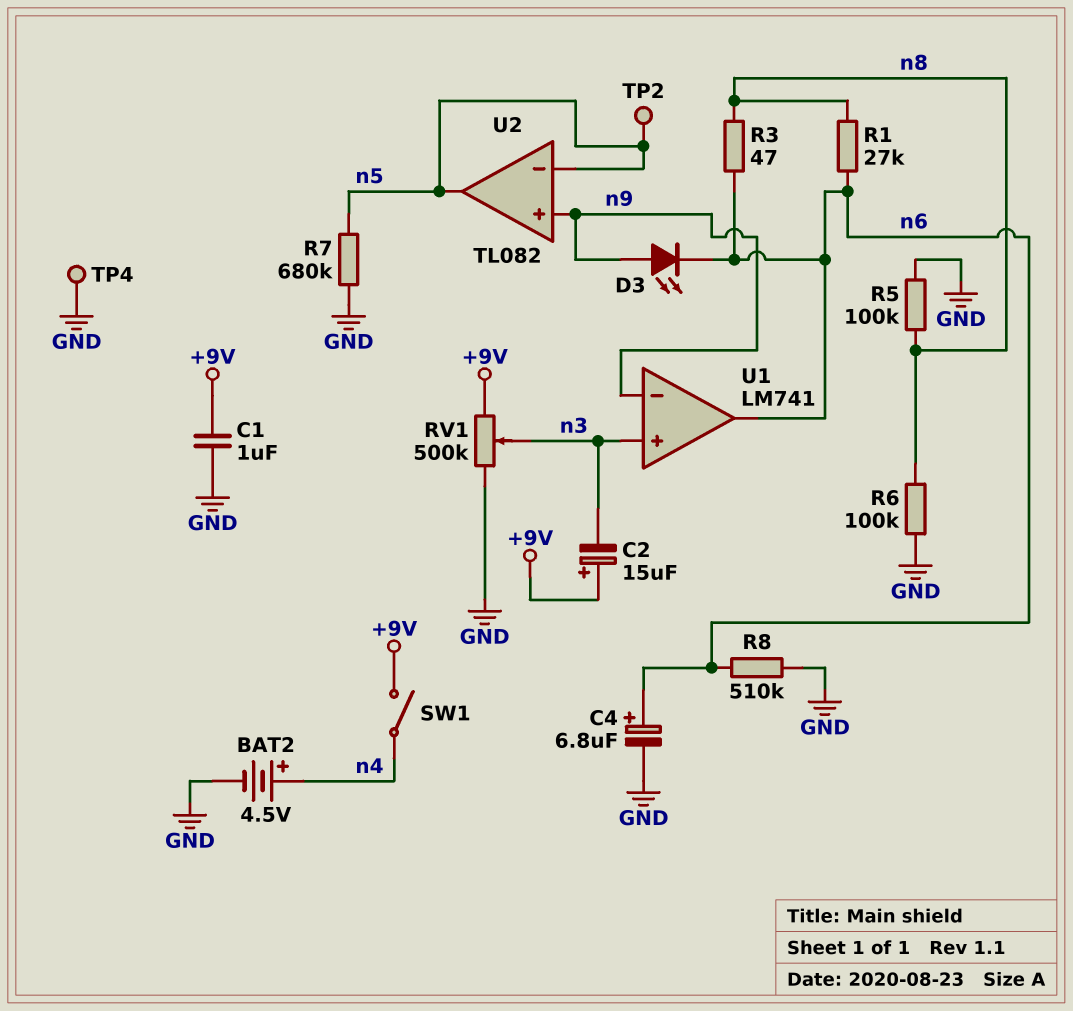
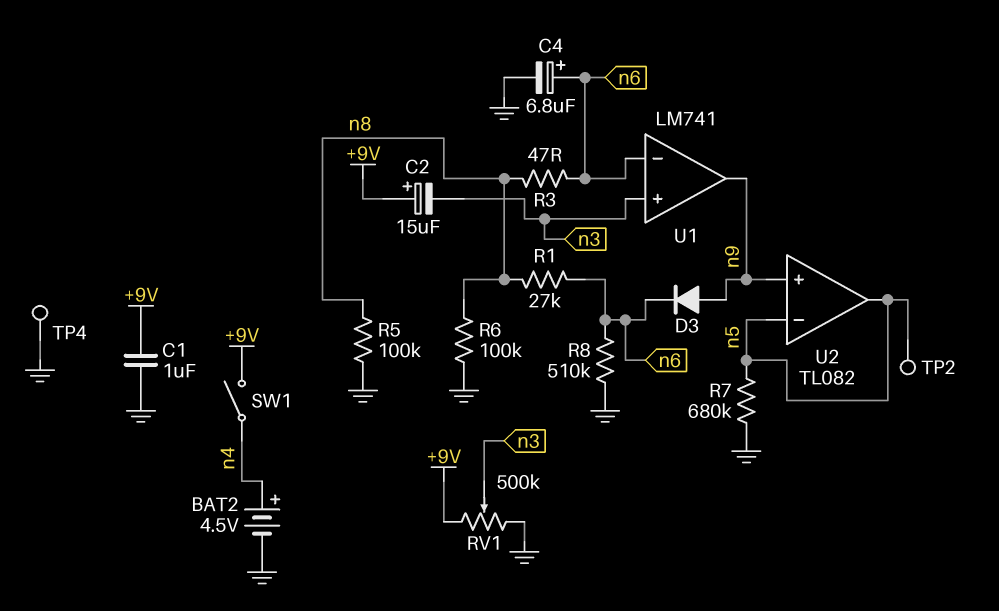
D3: LED (A n9, K n6) -> diode (A n9, K n6)
U1 pin in-: n9 -> n6
U1 pin out: n6 -> n9

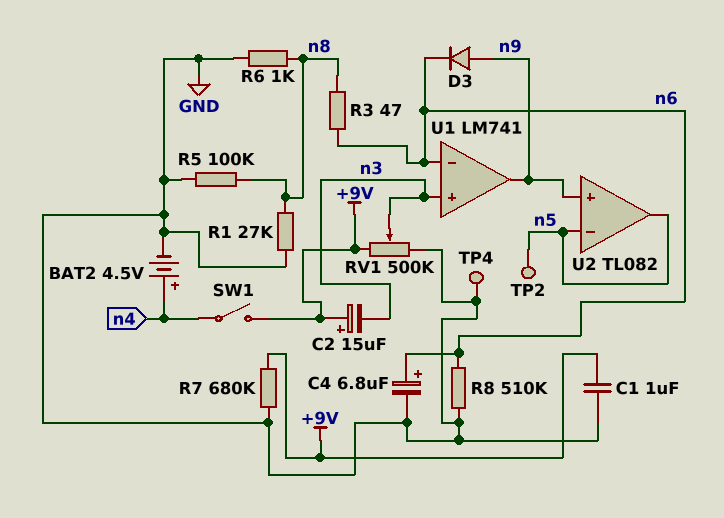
R1: 27k (n6, n8) -> 27k (GND, n8)
R6: 100k (GND, n8) -> 1k (GND, n8)
R7: 680k (GND, n5) -> 680k (+9V, GND)

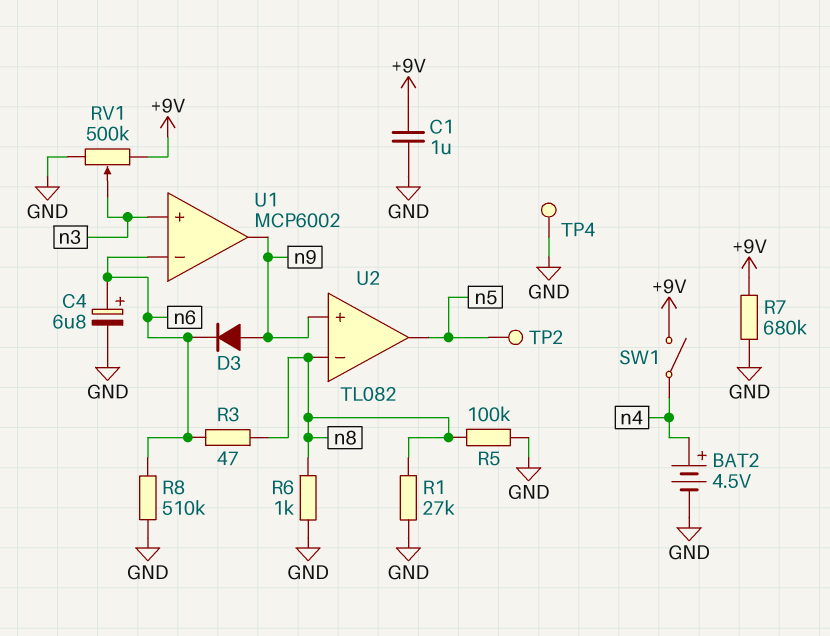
C2: 15uF (plus +9V, minus n3) -> none
U1: LM741 -> MCP6002
U2 pin in-: n5 -> n8

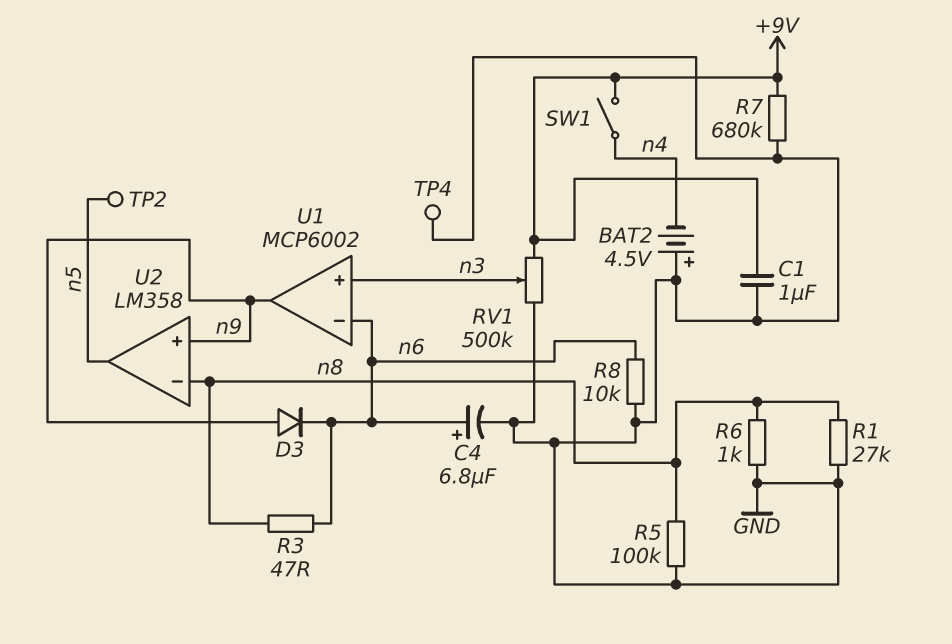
BAT2: 4.5V (plus n4, minus GND) -> 4.5V (plus GND, minus n4)
R8: 510k (GND, n6) -> 10k (GND, n6)
U2: TL082 -> LM358

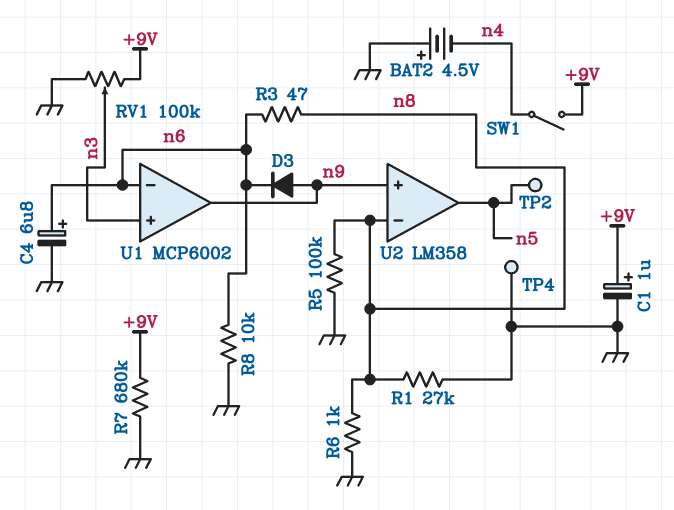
C1: 1uF (+9V, GND) -> 1uF (plus +9V, minus GND)
RV1: 500k (+9V, GND, wiper n3) -> 100k (+9V, GND, wiper n3)

